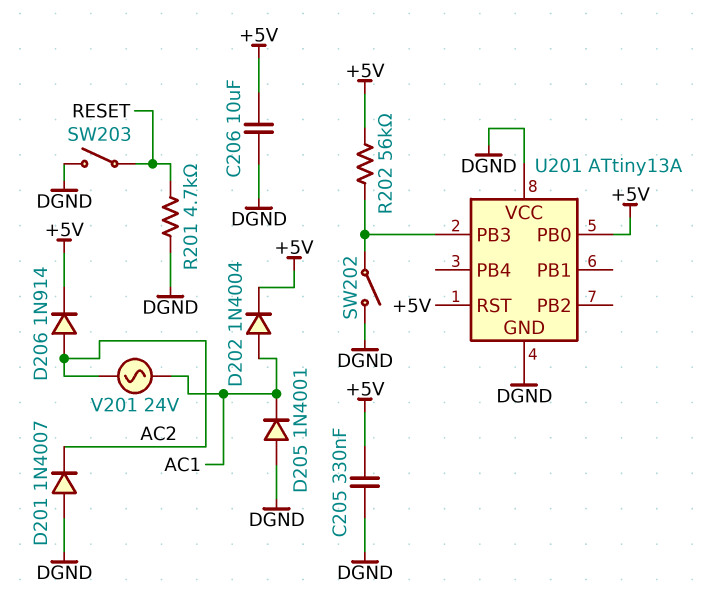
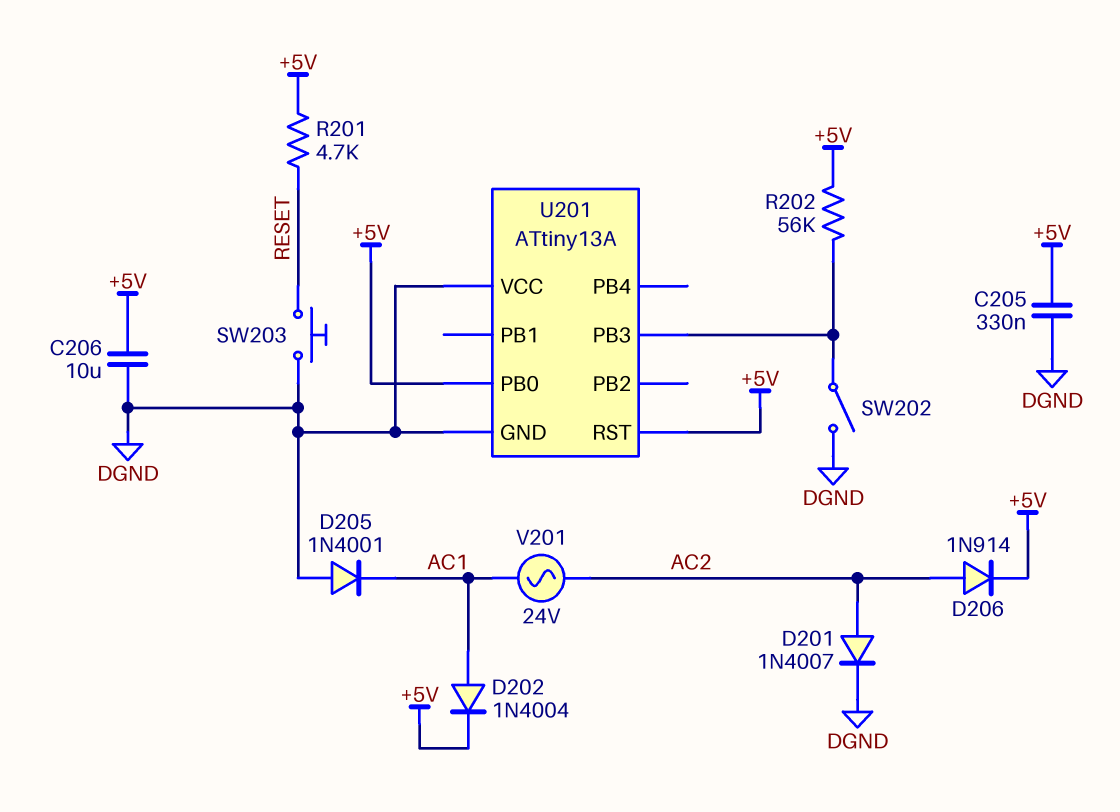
D201: diode 1N4007 (A DGND, K AC2) -> diode 1N4007 (A AC2, K DGND)
R201: 4.7k (DGND, RESET) -> 4.7k (+5V, RESET)
SW203: switch (DGND, RESET) -> button (DGND, RESET)

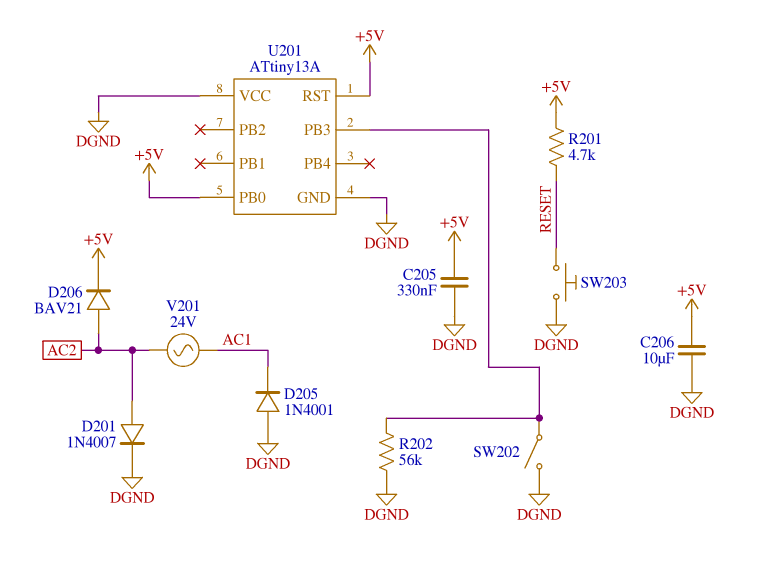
D202: diode 1N4004 (A AC1, K +5V) -> none
D206: diode 1N914 (A AC2, K +5V) -> diode BAV21 (A AC2, K +5V)
R202: 56k (+5V, U201/PB3) -> 56k (DGND, U201/PB3)

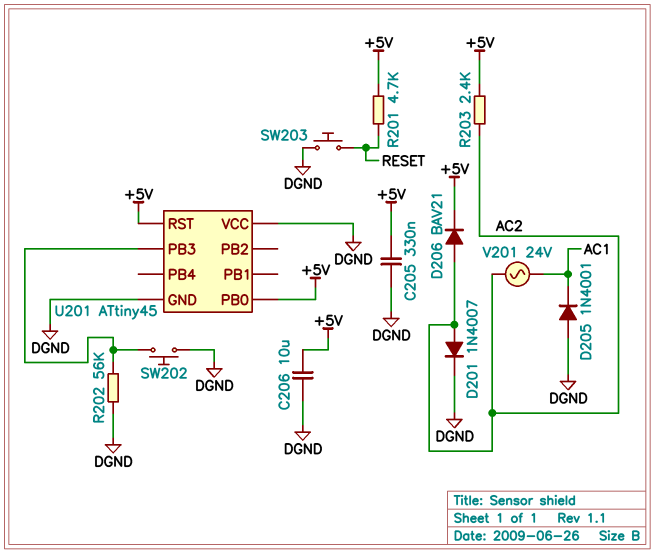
R203: none -> 2.4k (+5V, AC2)
SW202: switch (DGND, U201/PB3) -> button (DGND, U201/PB3)
U201: ATtiny13A -> ATtiny45

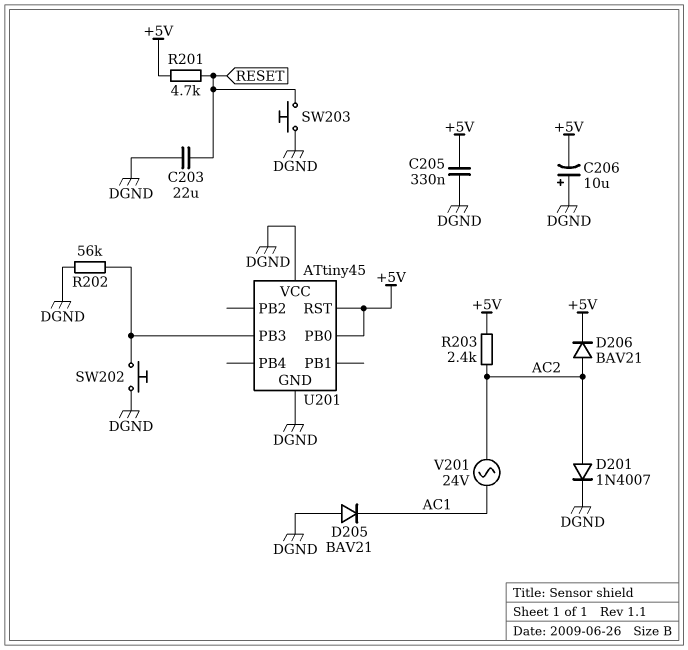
C203: none -> 22uF (DGND, RESET)
C206: 10uF (+5V, DGND) -> 10uF (plus DGND, minus +5V)
D205: diode 1N4001 (A DGND, K AC1) -> diode BAV21 (A DGND, K AC1)

